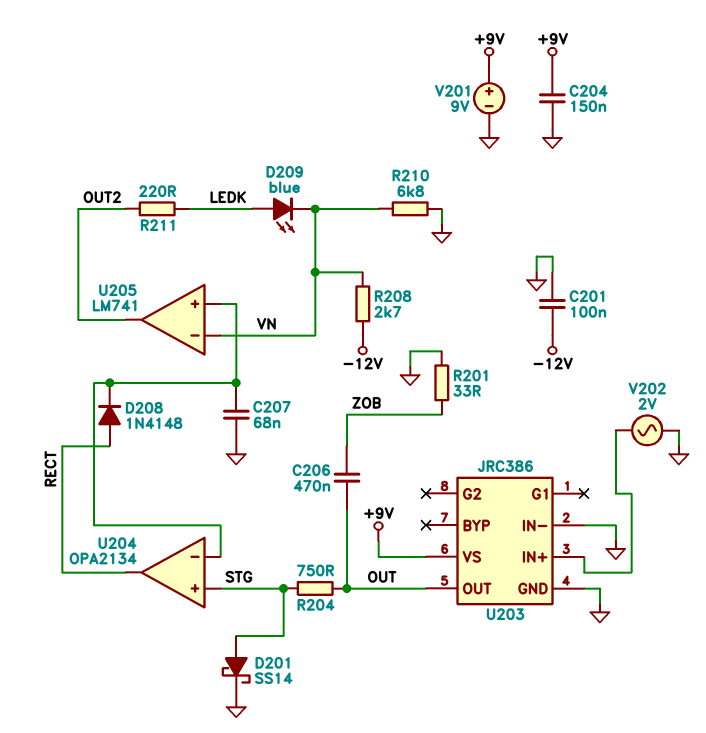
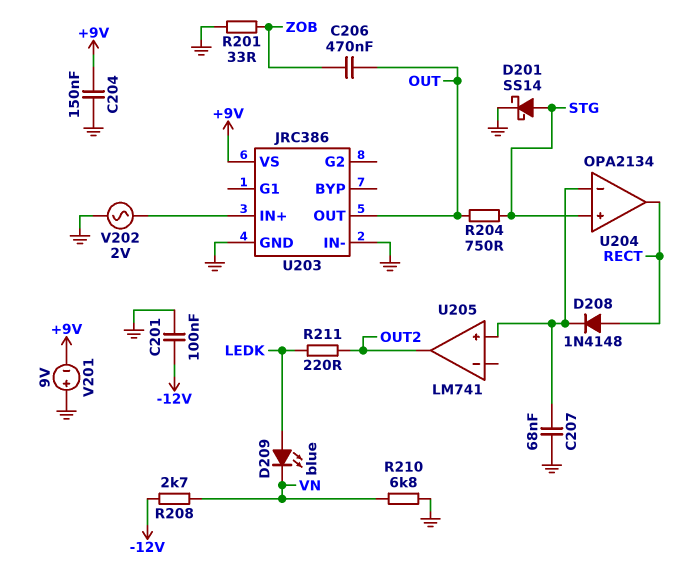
U205 pin in-: VN -> none
V201: 9V (plus +9V, minus GND) -> 9V (plus GND, minus +9V)

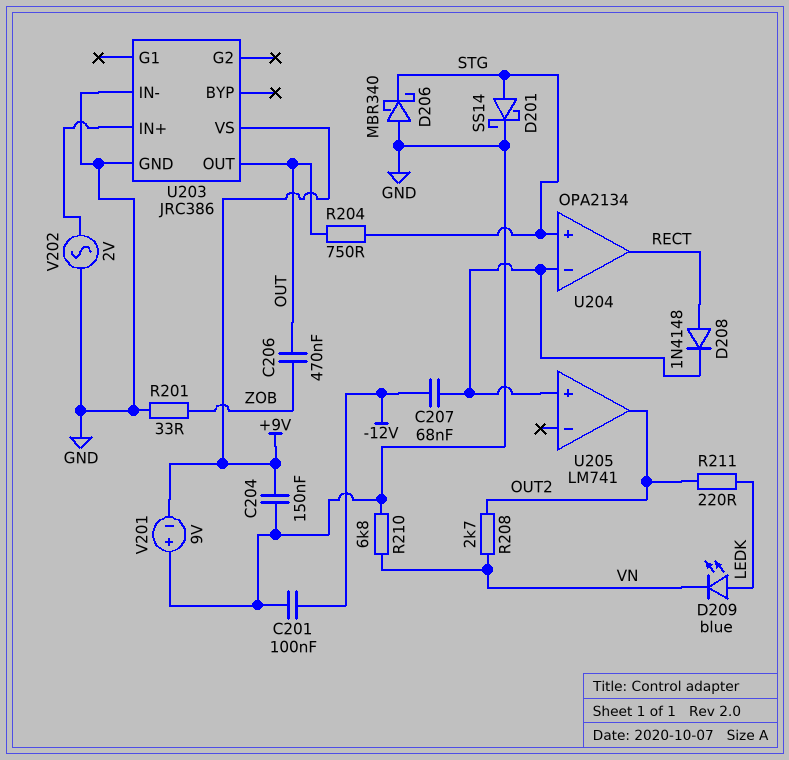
C207: 68nF (GND, U204/in-) -> 68nF (-12V, U204/in-)
D206: none -> schottky MBR340 (A GND, K STG)
R208: 2.7k (-12V, VN) -> 2.7k (OUT2, VN)

